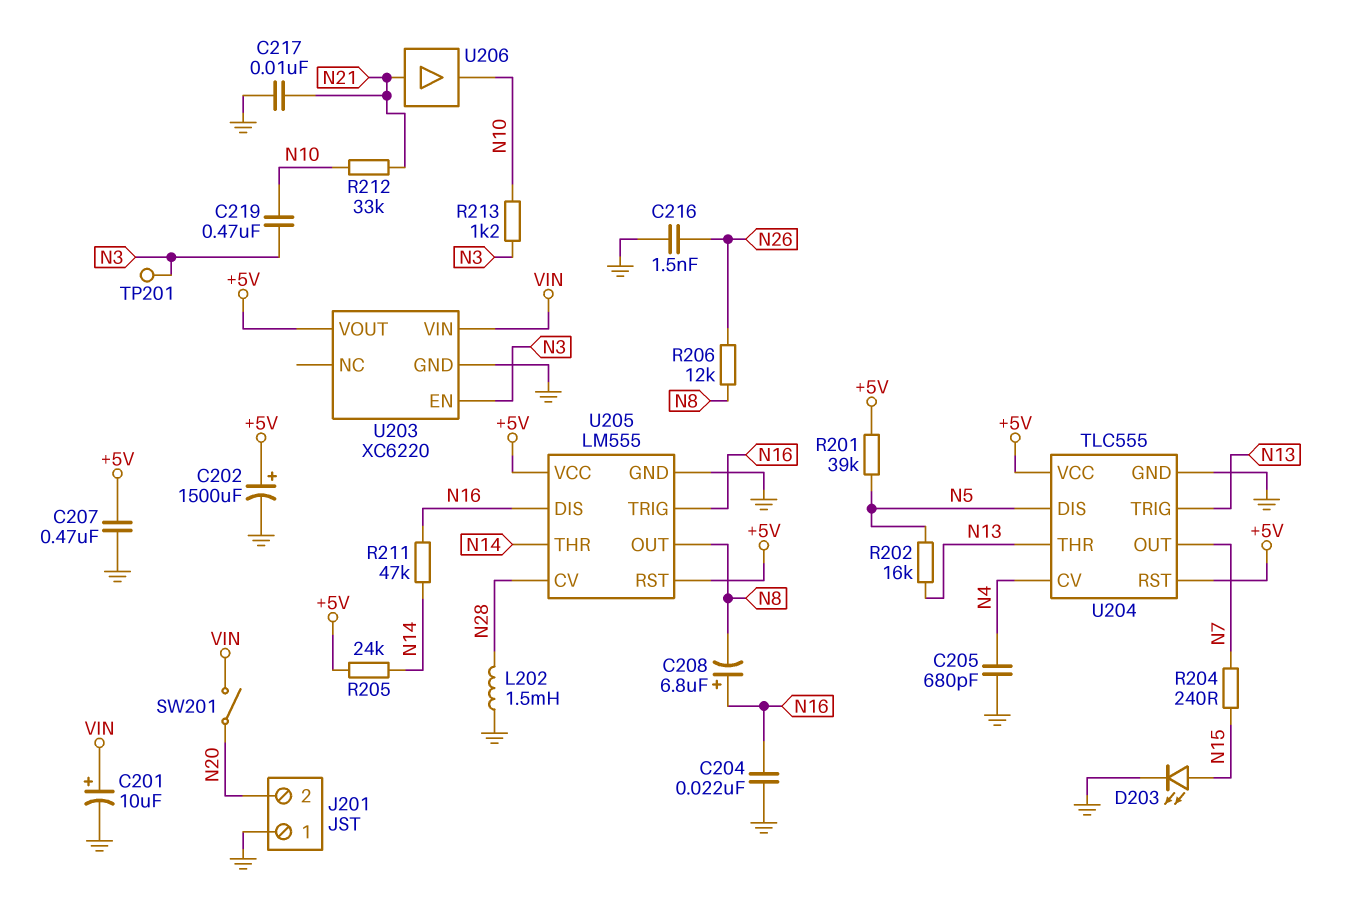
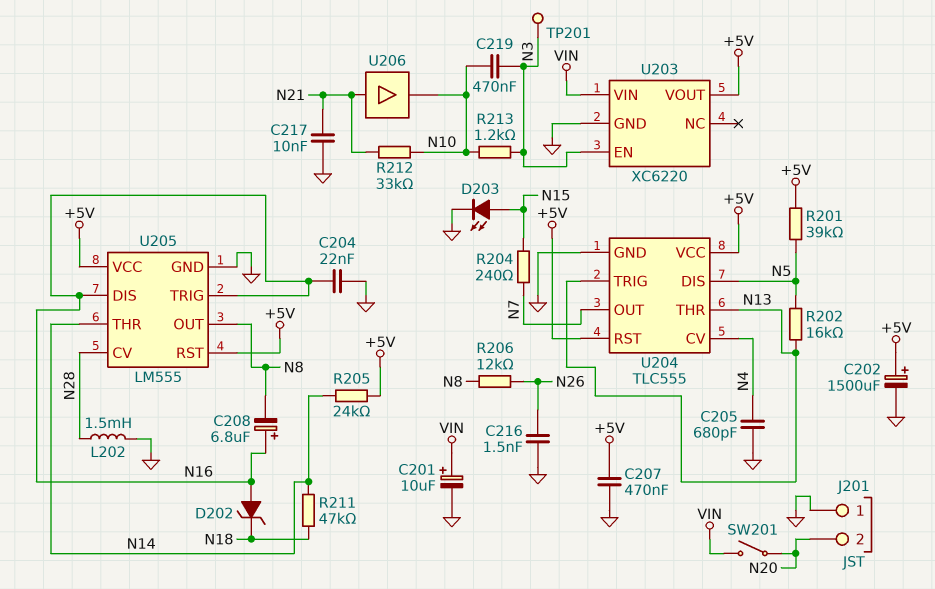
D202: none -> zener (A N16, K N18)
R211: 47k (N14, N16) -> 47k (N14, N18)

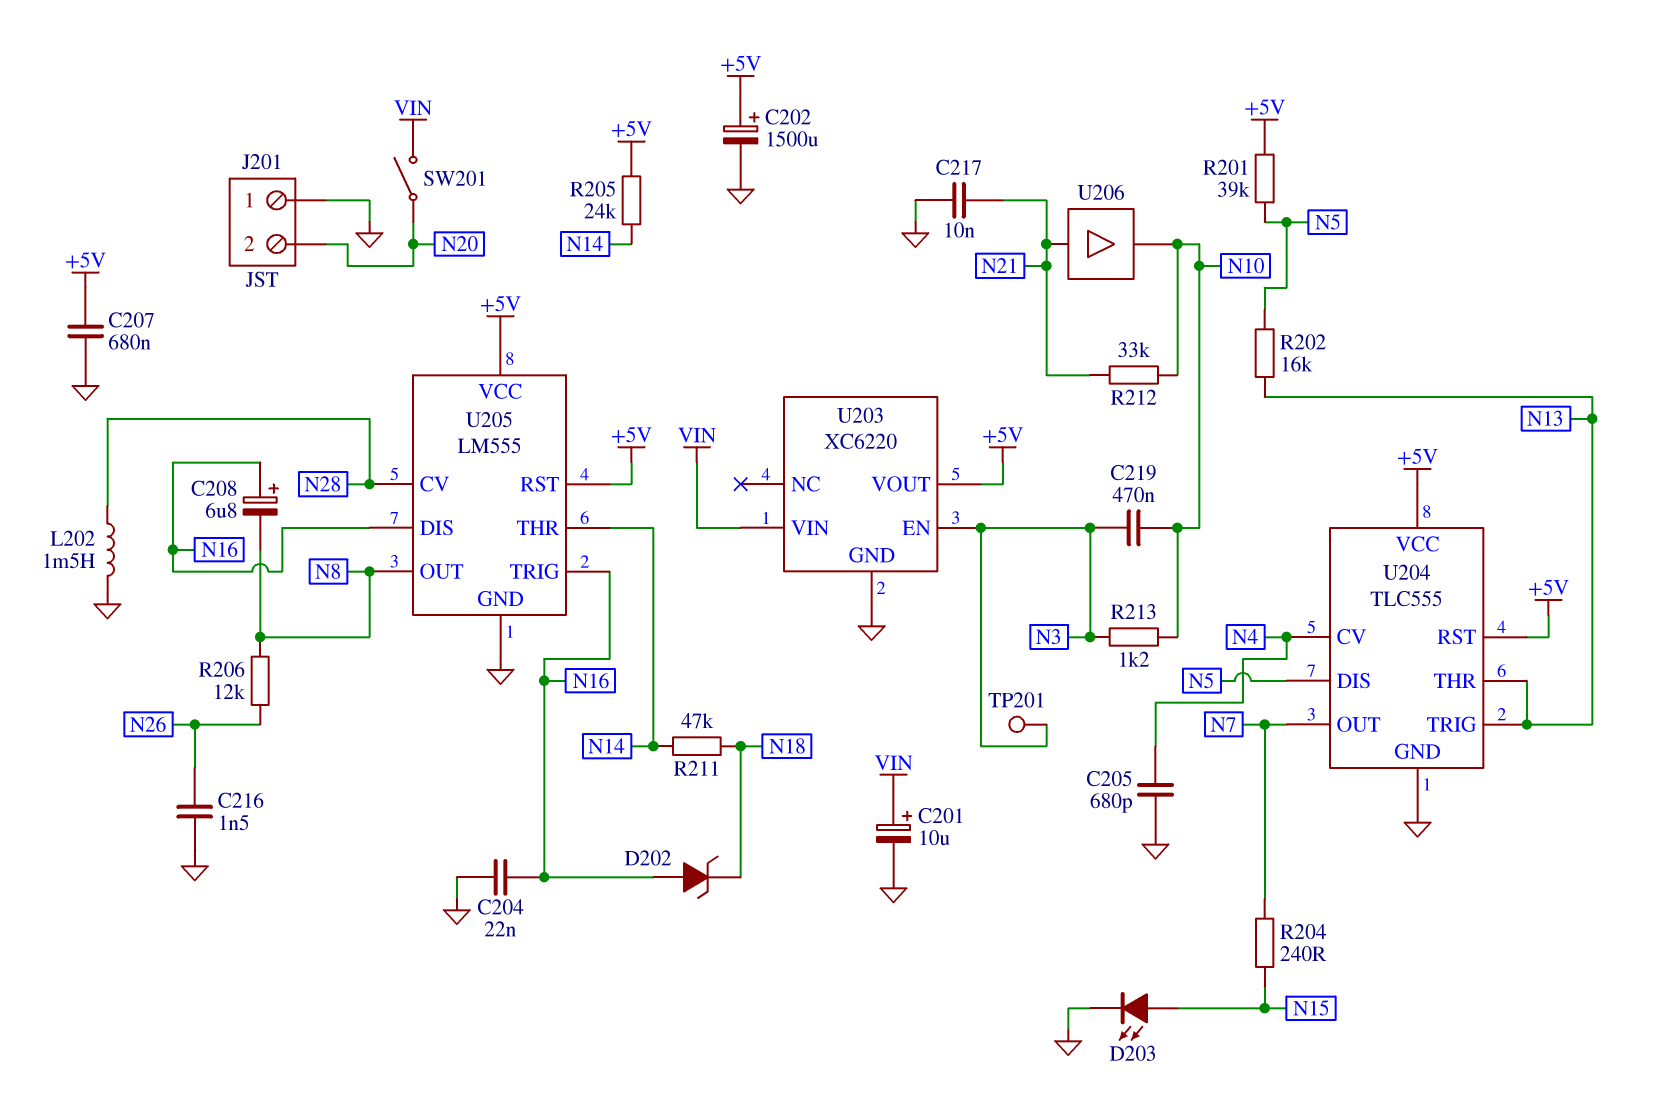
C207: 470nF (+5V, GND) -> 680nF (+5V, GND)

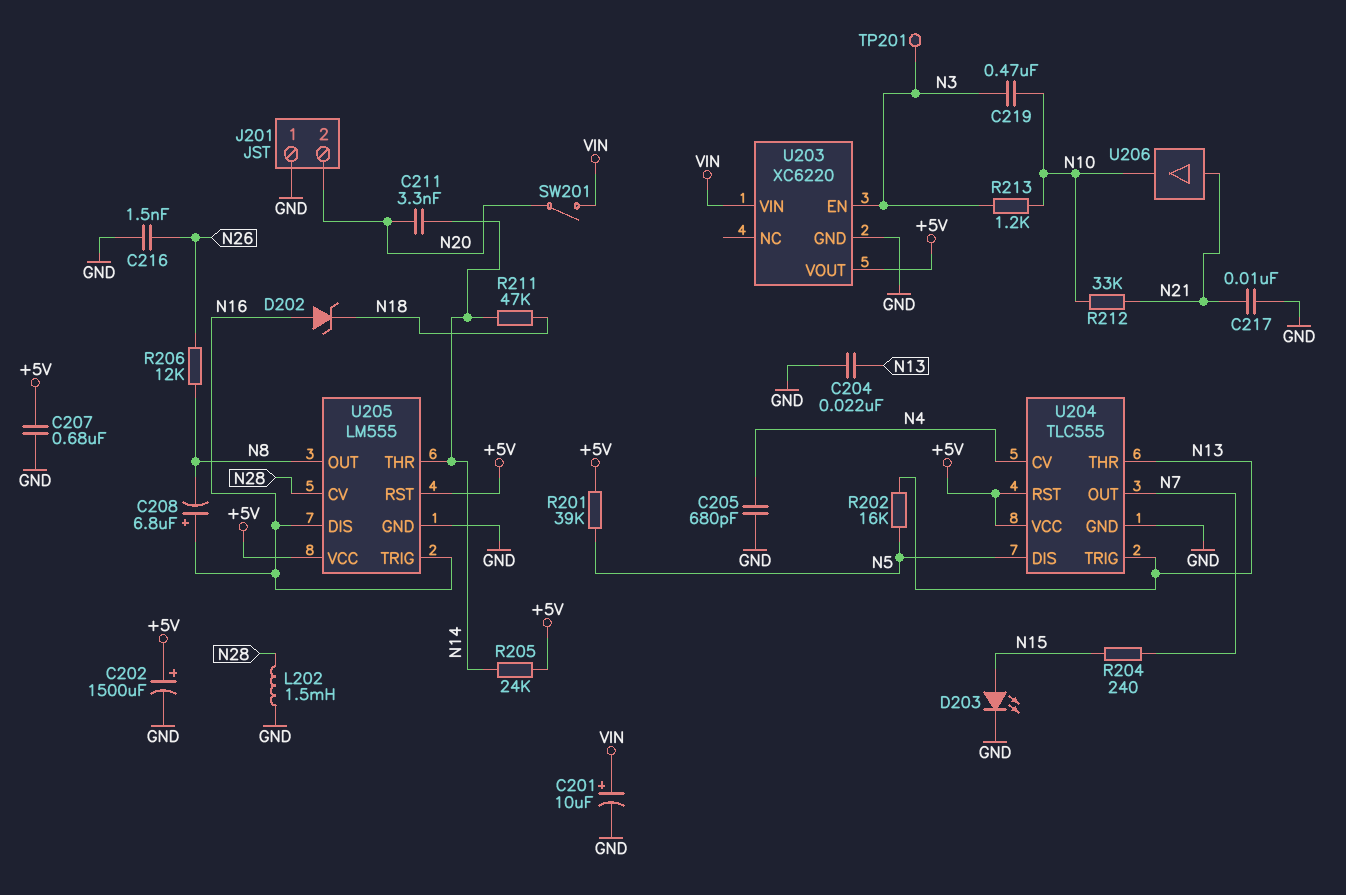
C204: 22nF (GND, N16) -> 22nF (GND, N13)
C211: none -> 3.3nF (N14, N20)

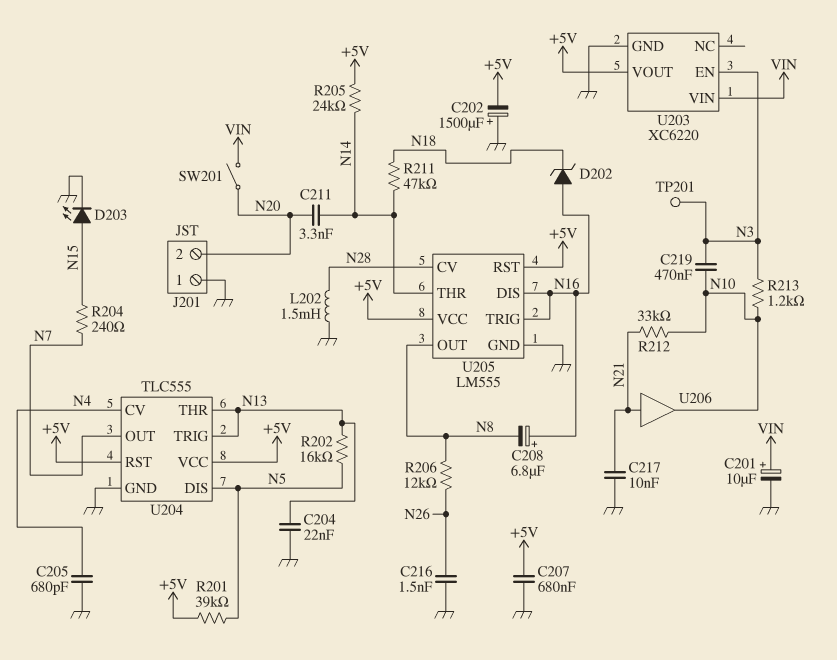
C202: 1500uF (plus +5V, minus GND) -> 1500uF (plus GND, minus +5V)

